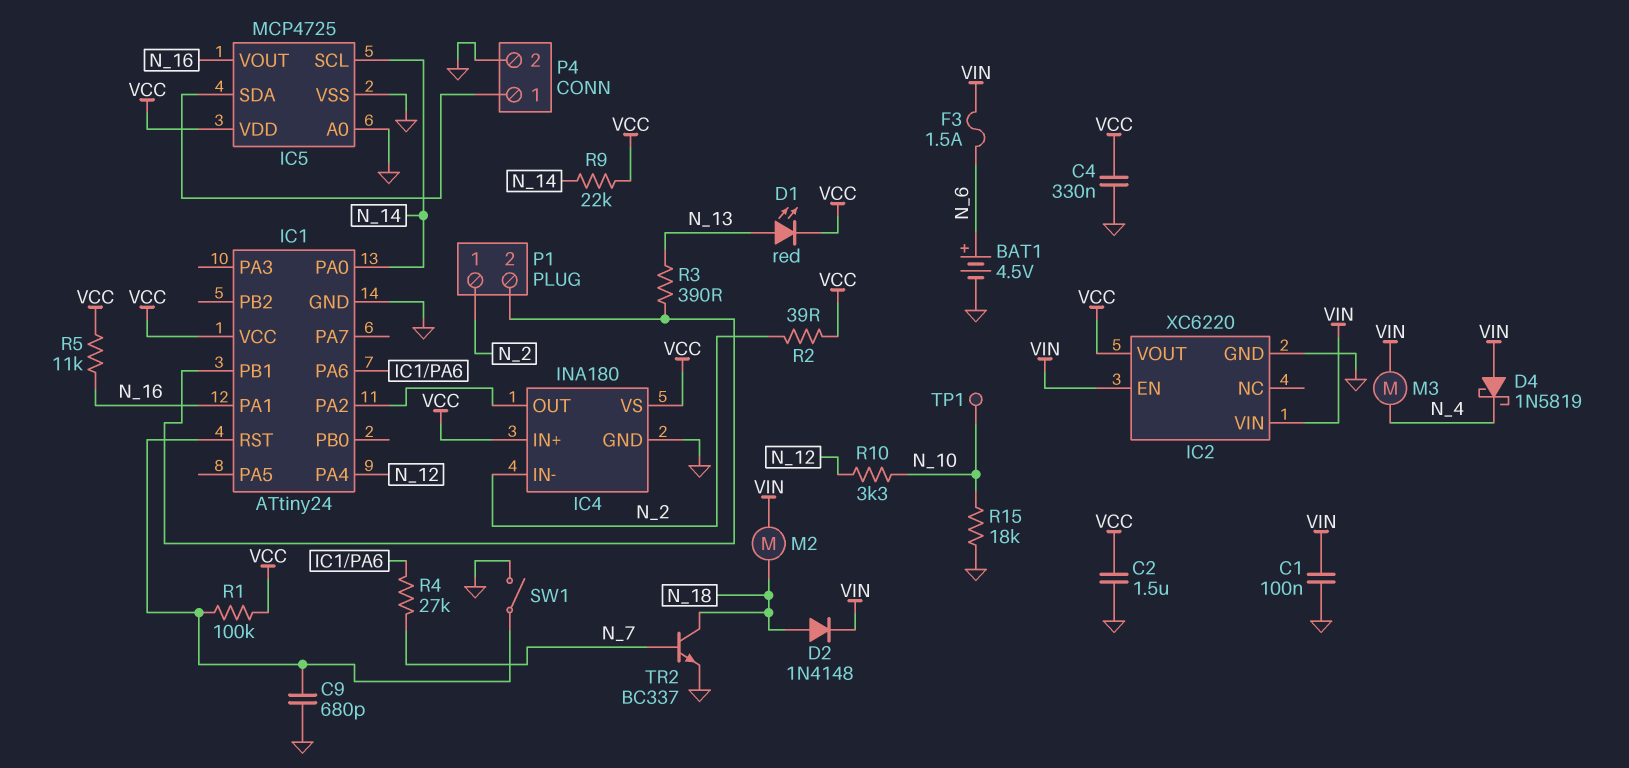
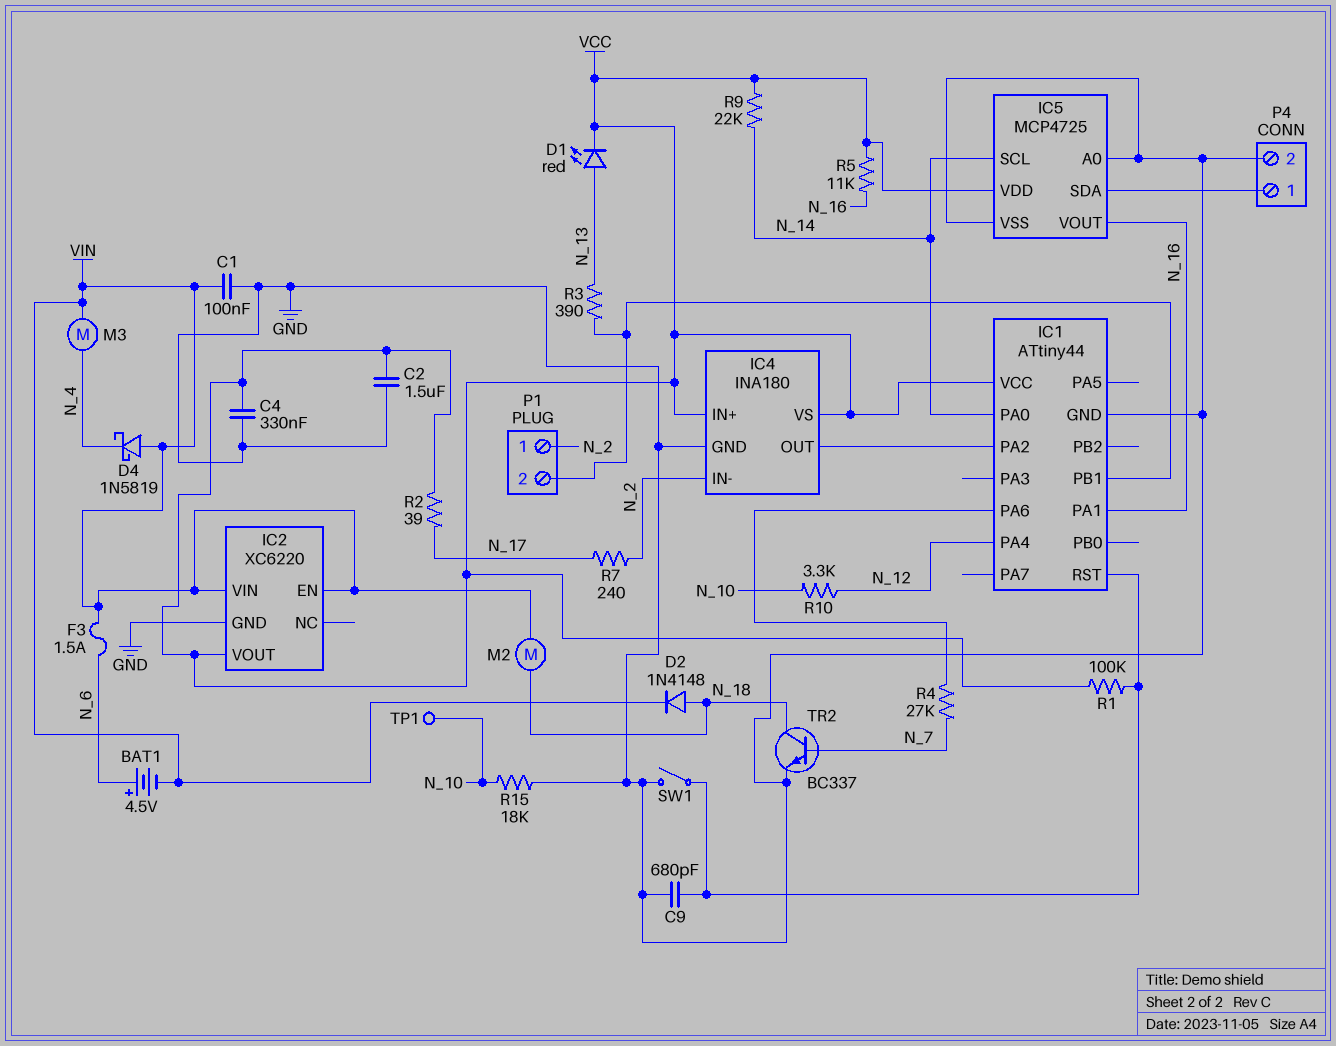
BAT1: 4.5V (plus N_6, minus GND) -> 4.5V (plus N_6, minus VIN)
IC1: ATtiny24 -> ATtiny44
R2: 39 (N_2, VCC) -> 39 (N_17, VCC)
R7: none -> 240 (N_2, N_17)

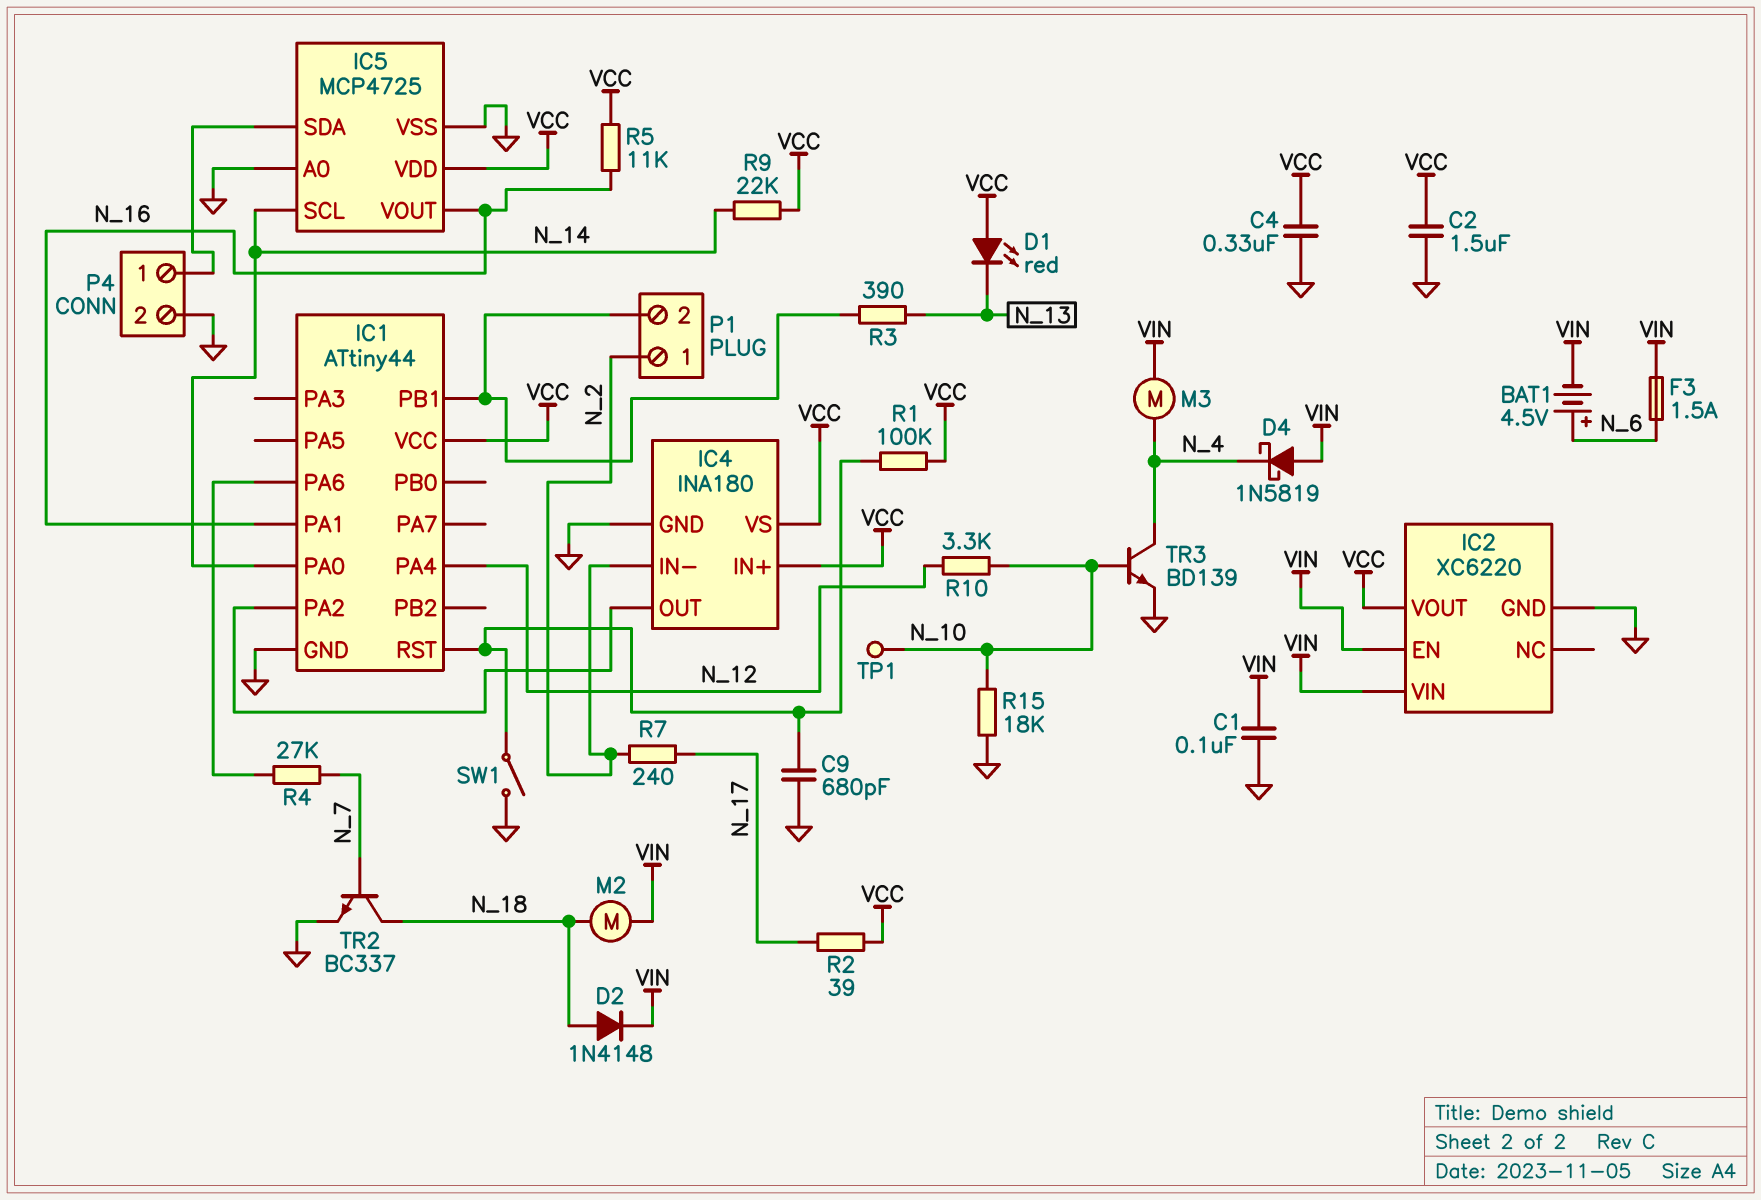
D1: LED red (A N_13, K VCC) -> LED red (A VCC, K N_13)
TR3: none -> NPN BD139 (B N_10, C N_4, E GND)

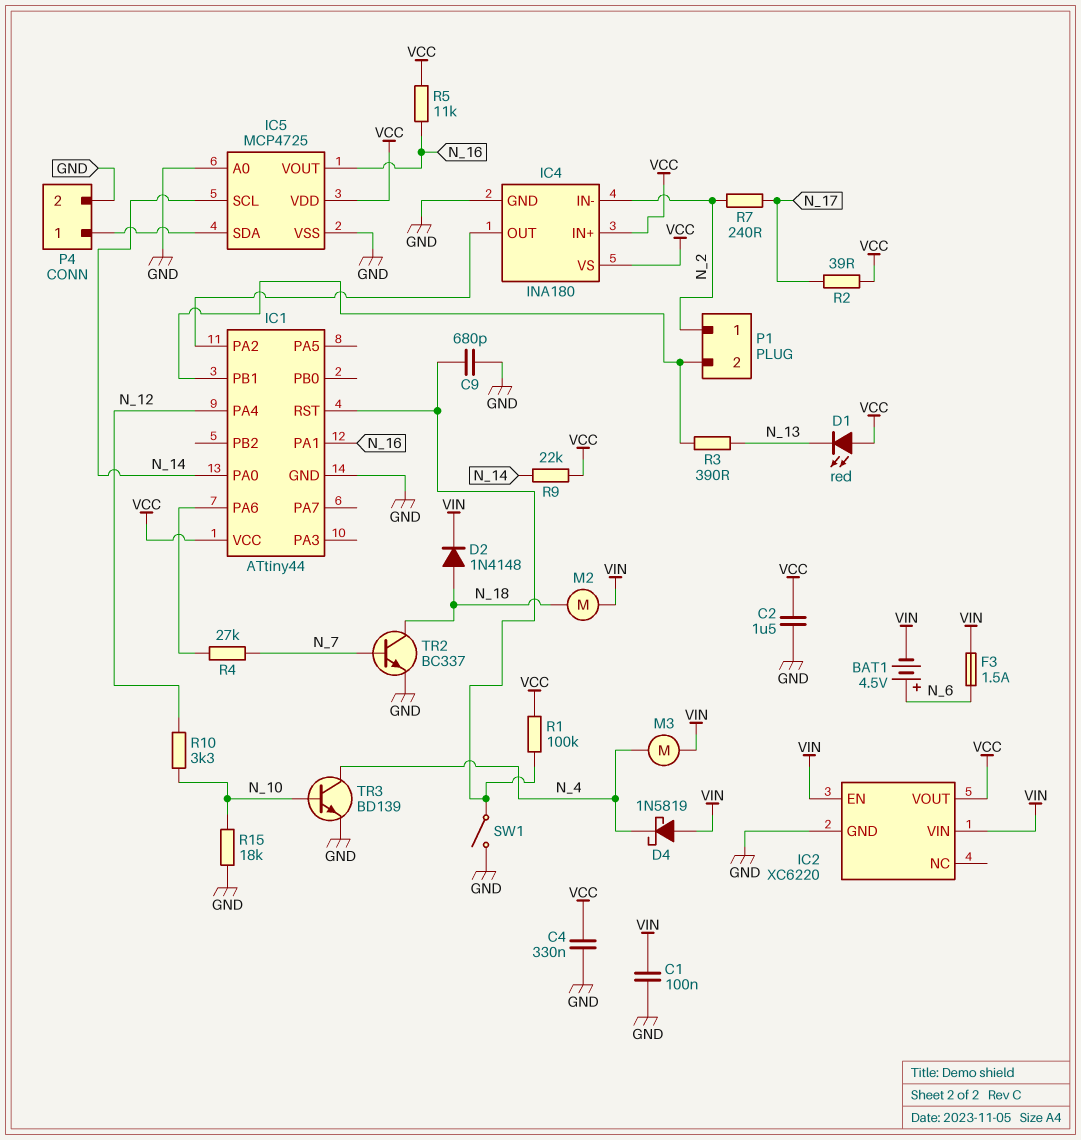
TP1: test point (N_10) -> none

